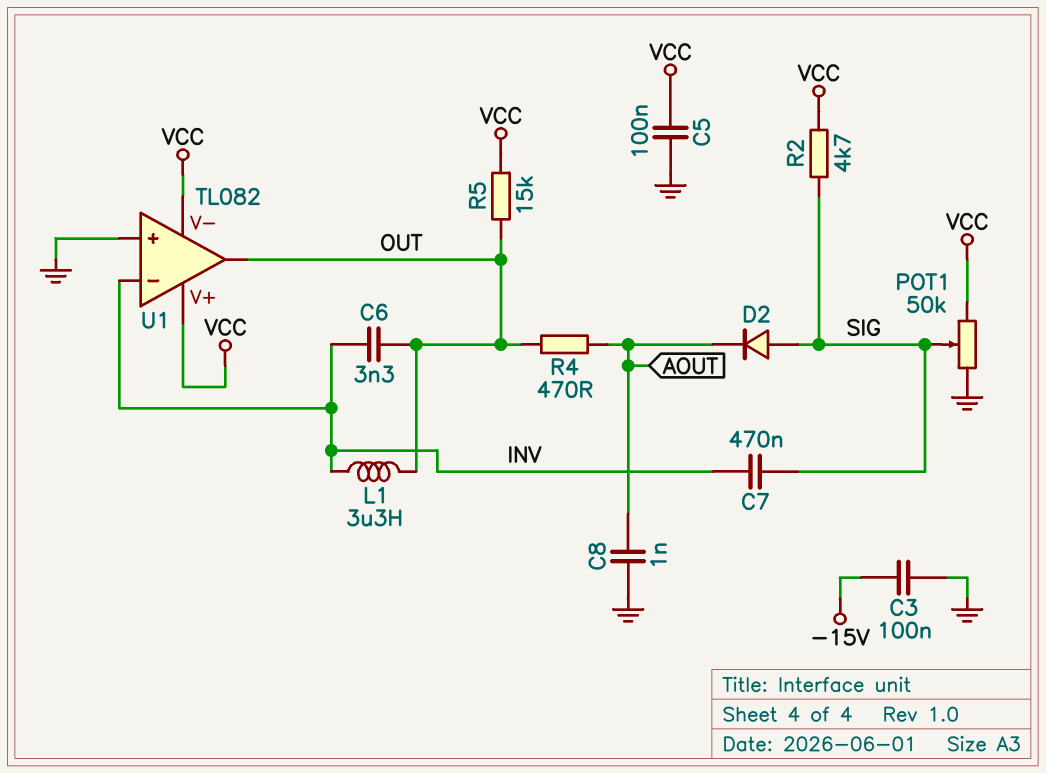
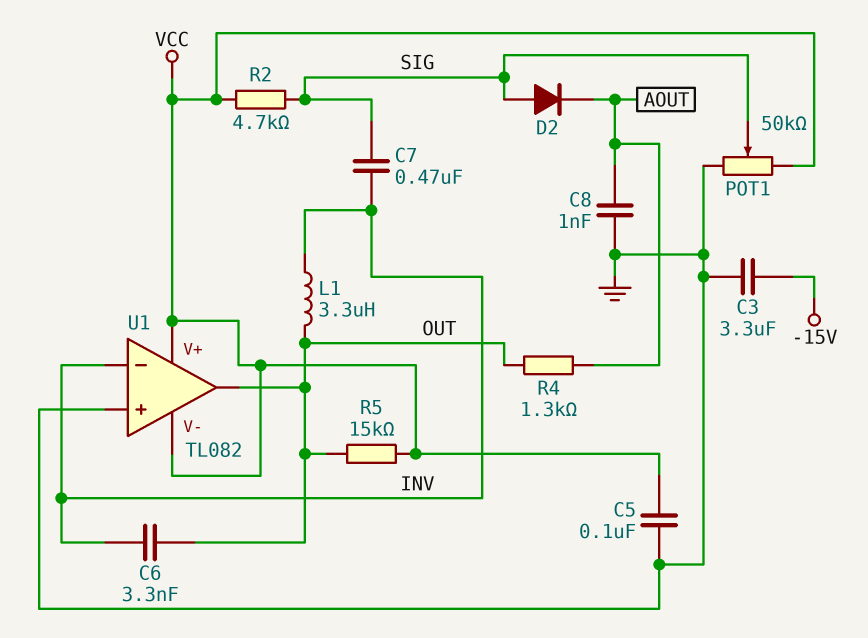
C3: 100nF (-15V, GND) -> 3.3uF (-15V, GND)
R4: 470 (AOUT, OUT) -> 1.3k (AOUT, OUT)

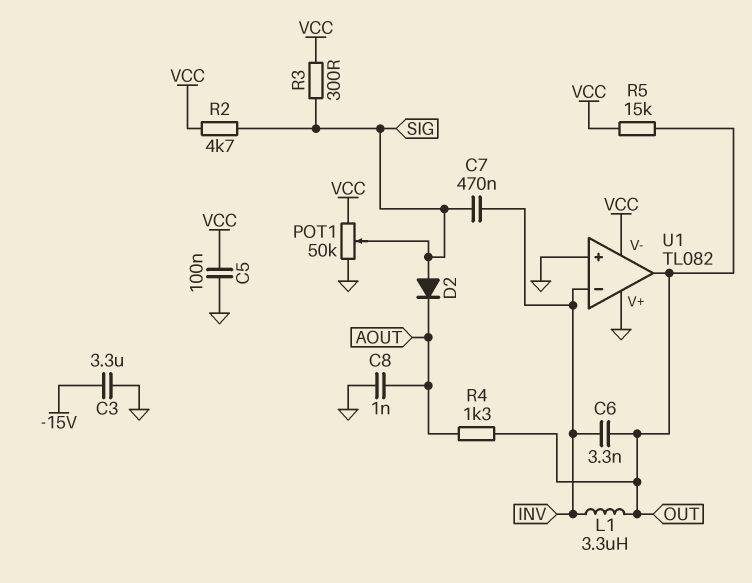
R3: none -> 300 (SIG, VCC)
U1 pin V+: VCC -> GND

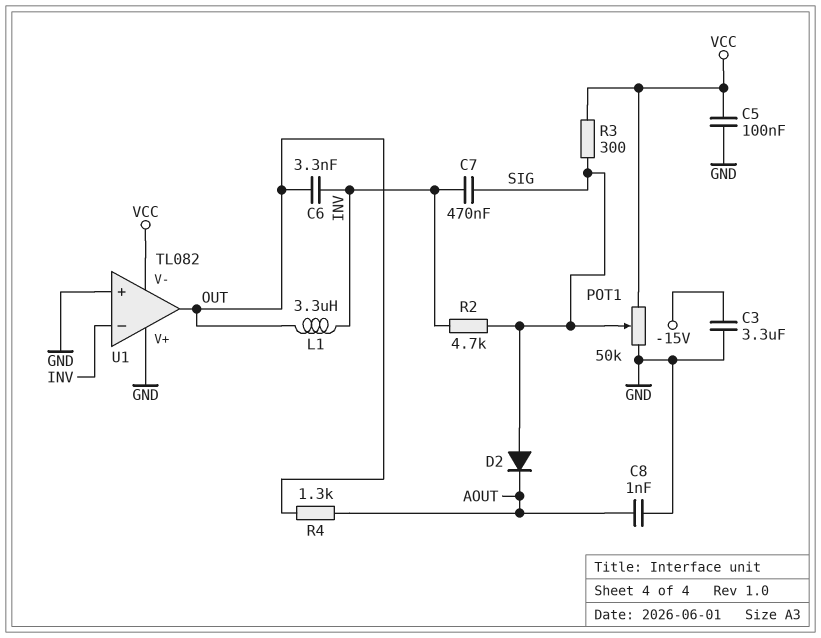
R2: 4.7k (SIG, VCC) -> 4.7k (INV, SIG)
R5: 15k (OUT, VCC) -> none

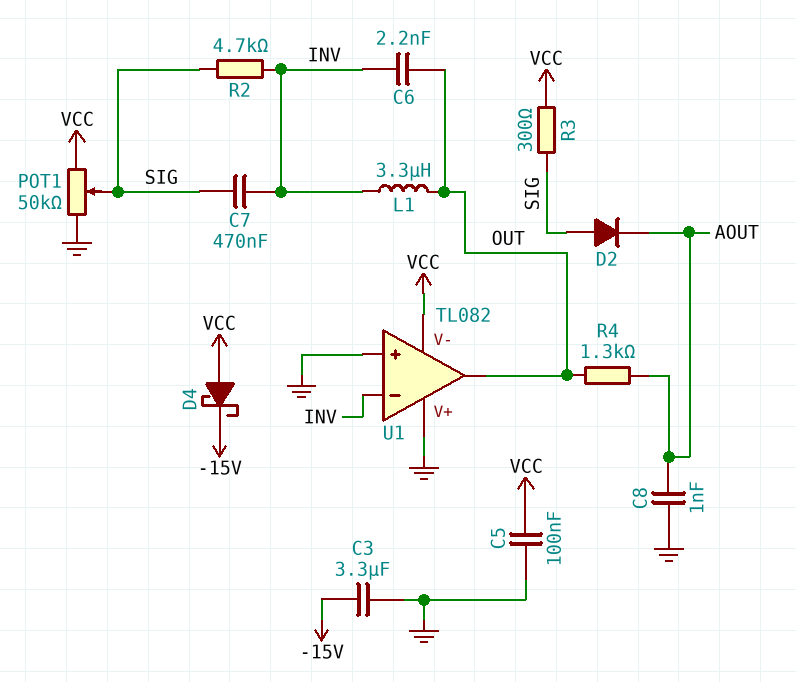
C6: 3.3nF (INV, OUT) -> 2.2nF (INV, OUT)
D4: none -> schottky (A VCC, K -15V)

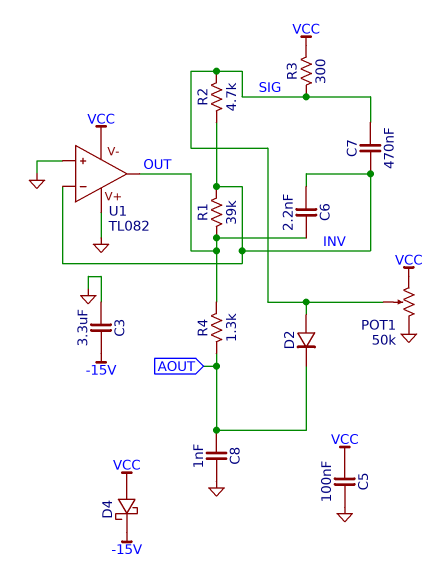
L1: 3.3uH (INV, OUT) -> none
R1: none -> 39k (INV, OUT)

